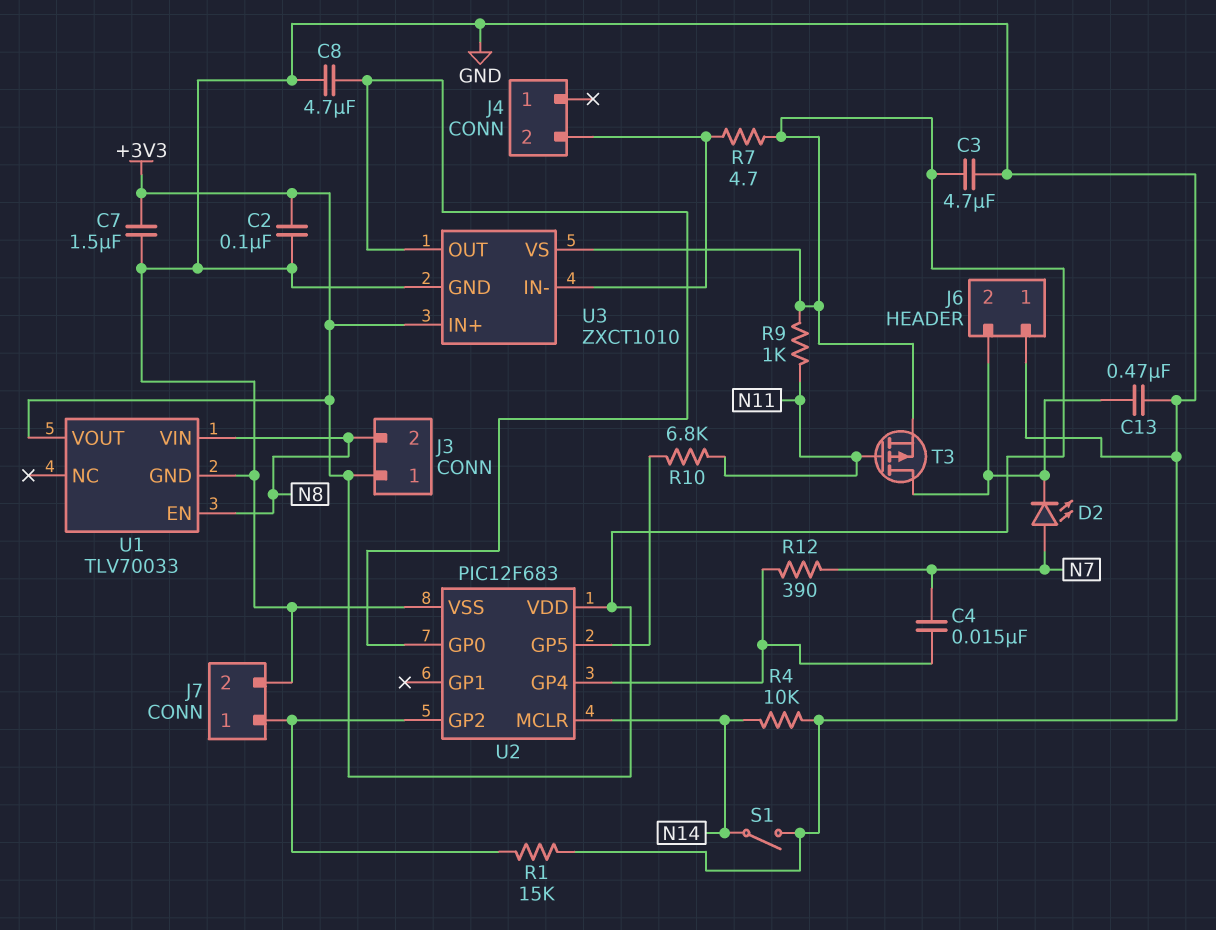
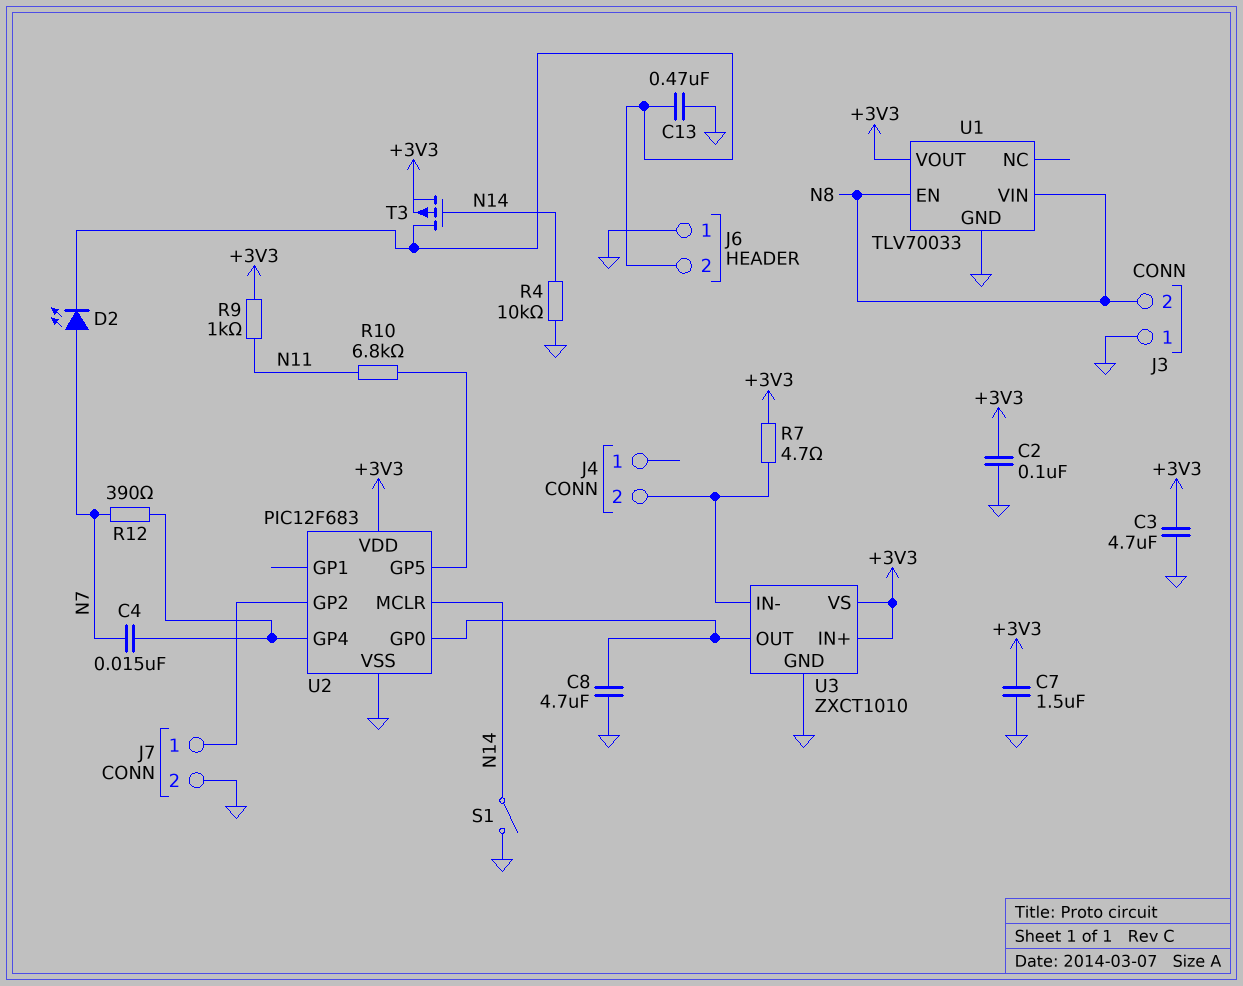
J3 pin 1: +3V3 -> GND
R1: 15k (GND, J7/1) -> none
T3: PMOS (G N11, D J6/2, S +3V3) -> PMOS (G N14, D J6/2, S +3V3)

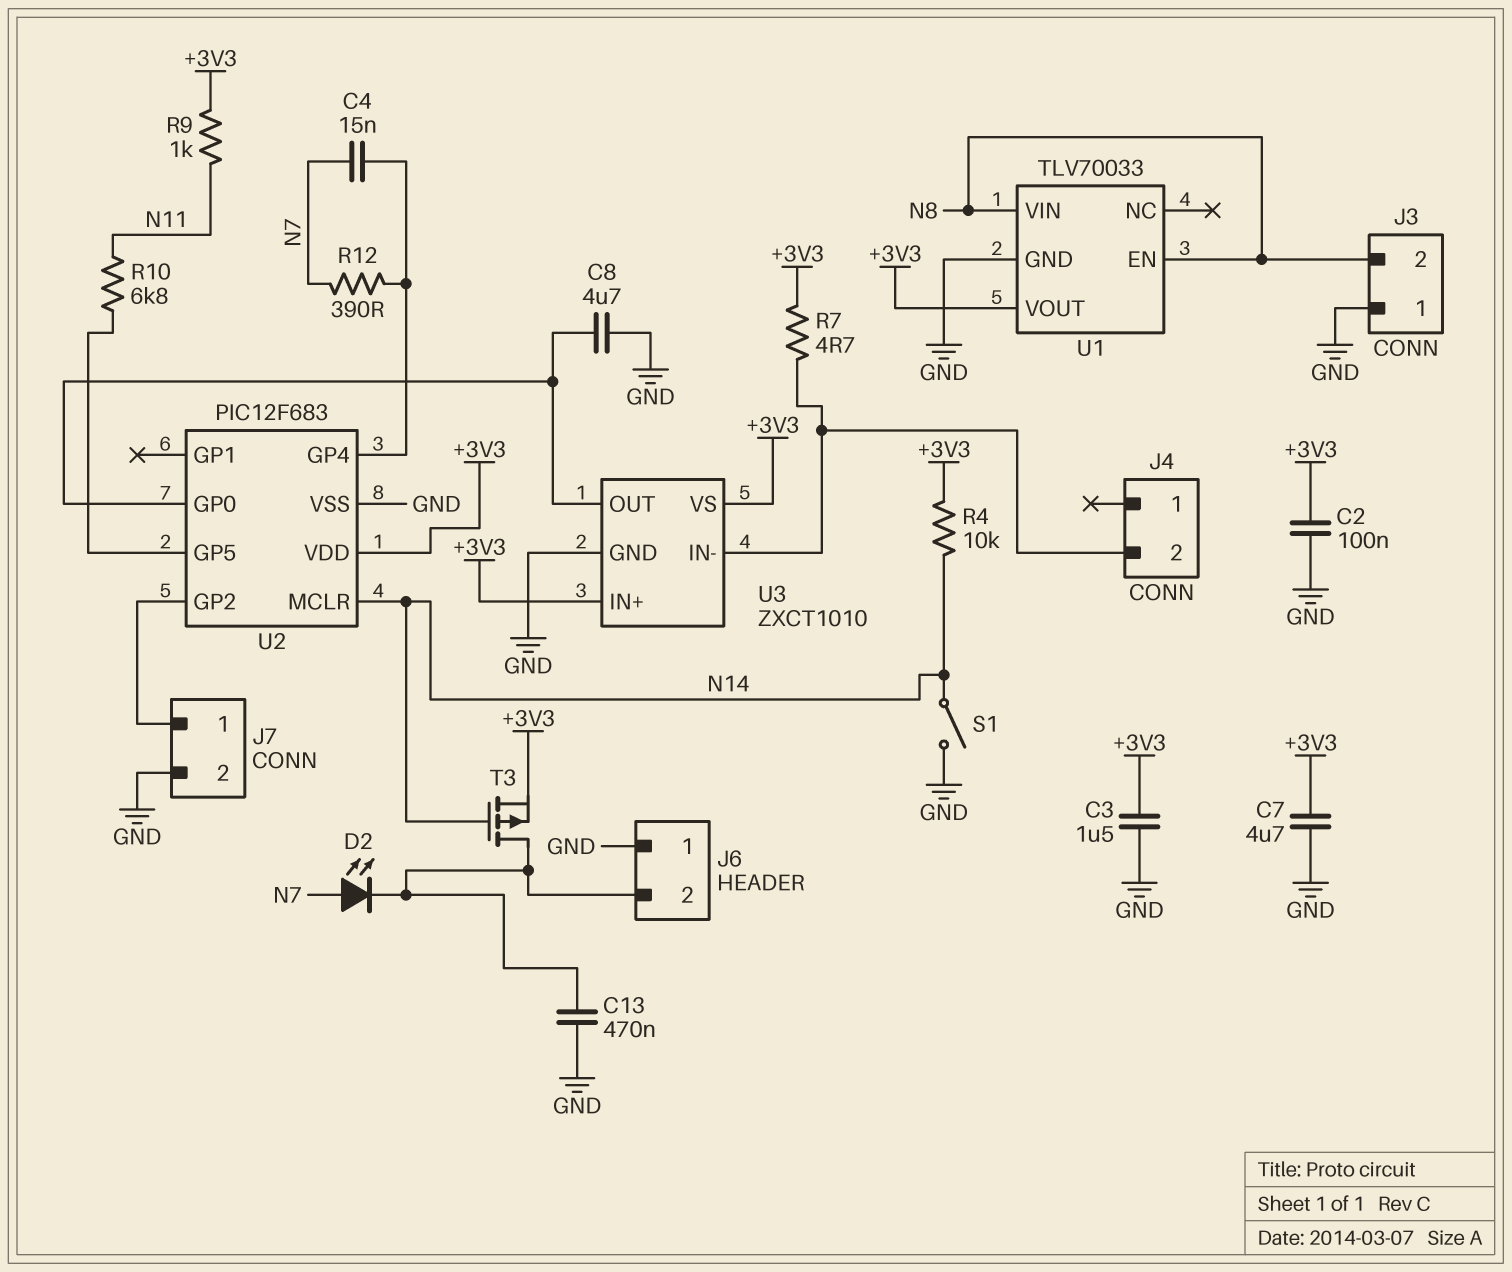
C3: 4.7uF (+3V3, GND) -> 1.5uF (+3V3, GND)
C7: 1.5uF (+3V3, GND) -> 4.7uF (+3V3, GND)
R4: 10k (GND, N14) -> 10k (+3V3, N14)

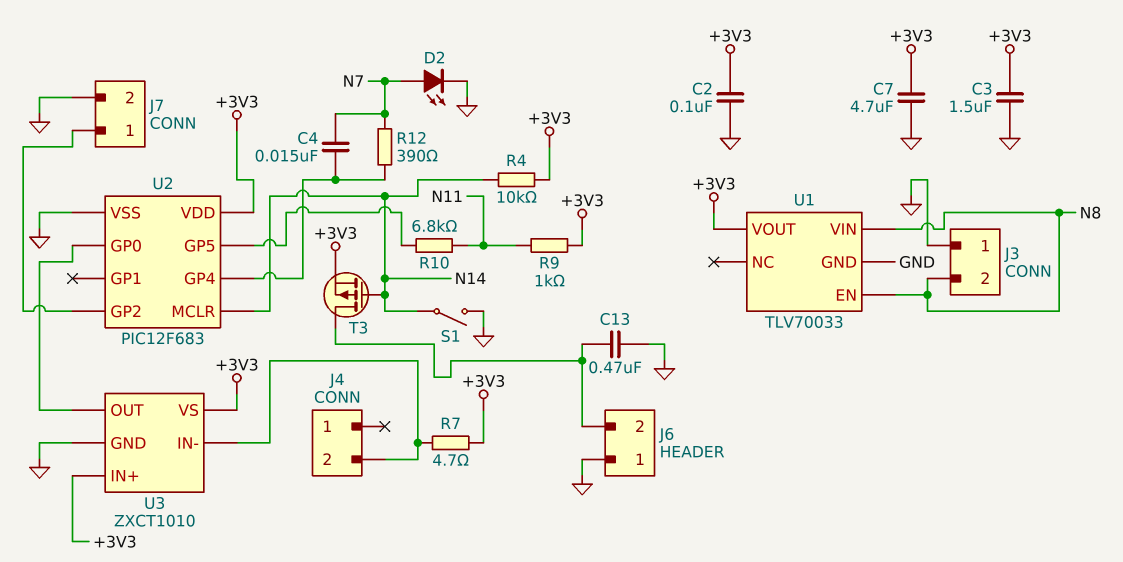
C8: 4.7uF (GND, U2/GP0) -> none
D2: LED (A N7, K J6/2) -> LED (A N7, K GND)

